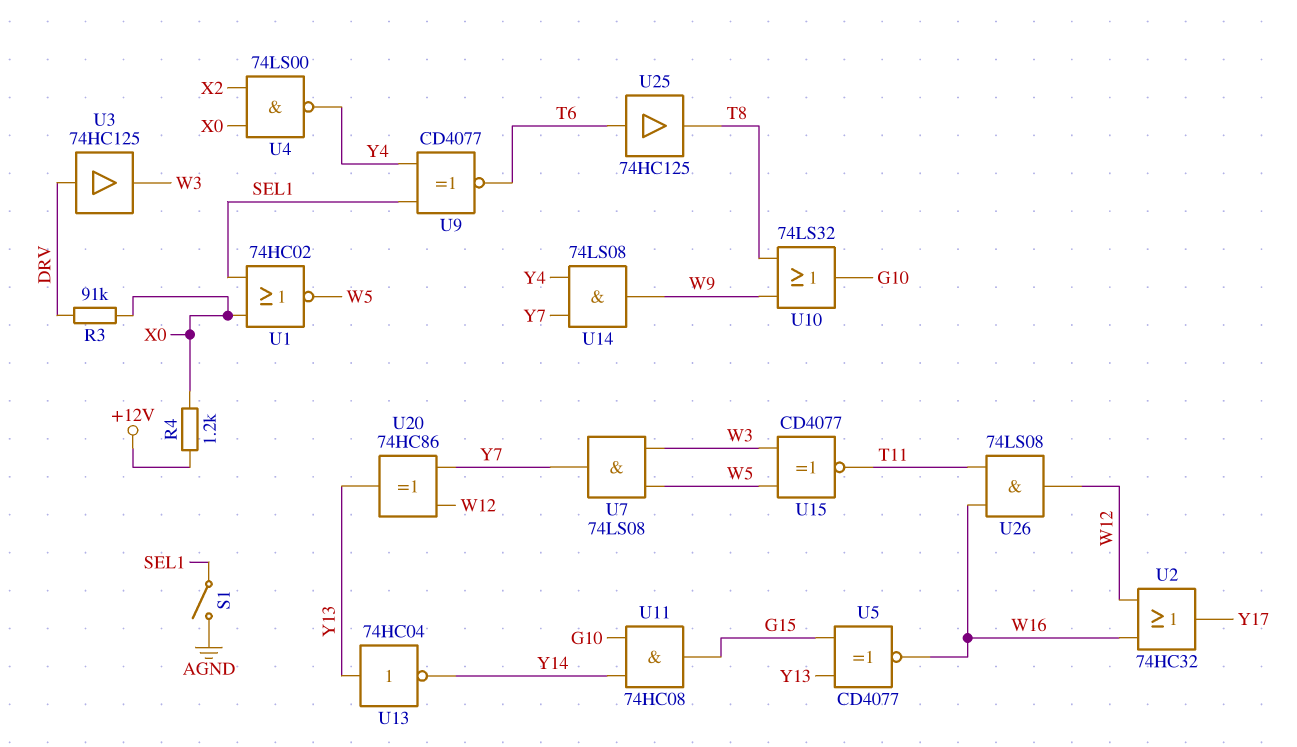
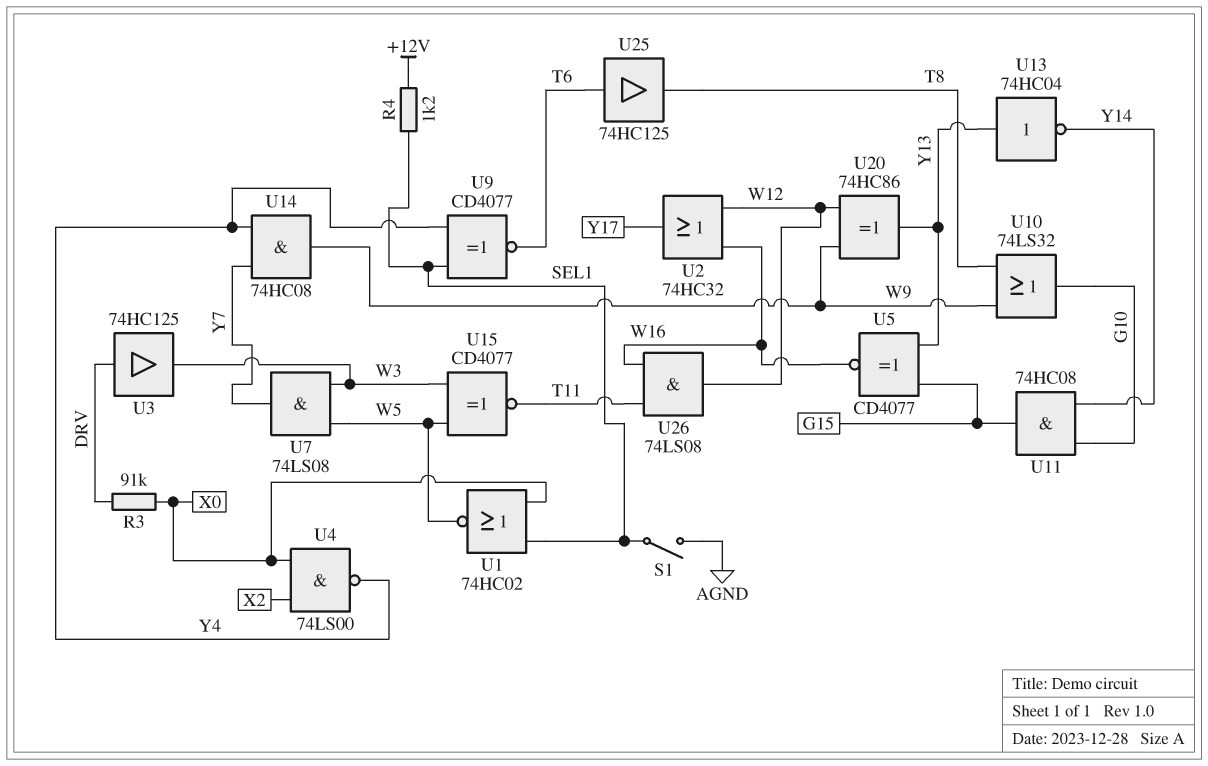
R4: 1.2k (+12V, X0) -> 1.2k (+12V, SEL1)
U14: AND 74LS08 (in Y4, in Y7, out W9) -> AND 74HC08 (in Y4, in Y7, out W9)
U20: XOR 74HC86 (in W12, in Y7, out Y13) -> XOR 74HC86 (in W9, in W12, out Y13)

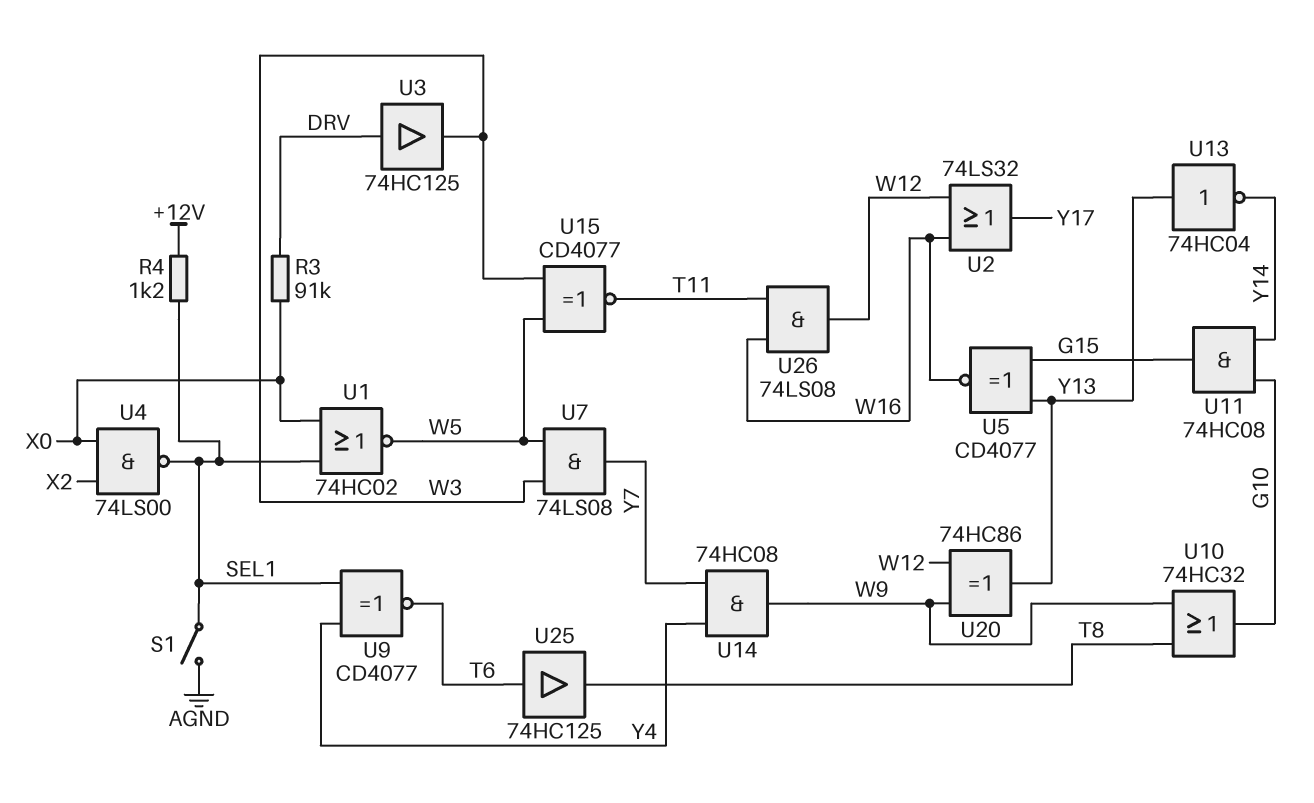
U2: OR 74HC32 (in W12, in W16, out Y17) -> OR 74LS32 (in W12, in W16, out Y17)
U4: NAND 74LS00 (in X0, in X2, out Y4) -> NAND 74LS00 (in X0, in X2, out SEL1)
U10: OR 74LS32 (in T8, in W9, out G10) -> OR 74HC32 (in T8, in W9, out G10)

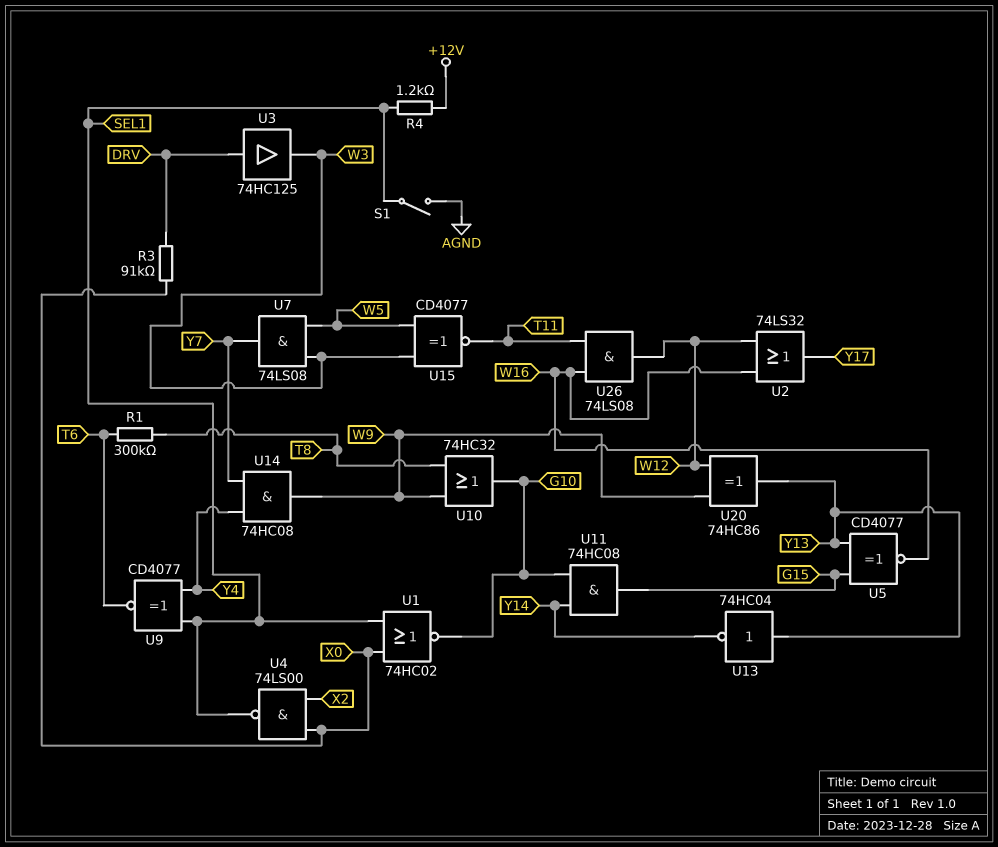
R1: none -> 300k (T6, T8)
U1: NOR 74HC02 (in SEL1, in X0, out W5) -> NOR 74HC02 (in SEL1, in X0, out G10)
U25: buffer 74HC125 (in T6, out T8) -> none

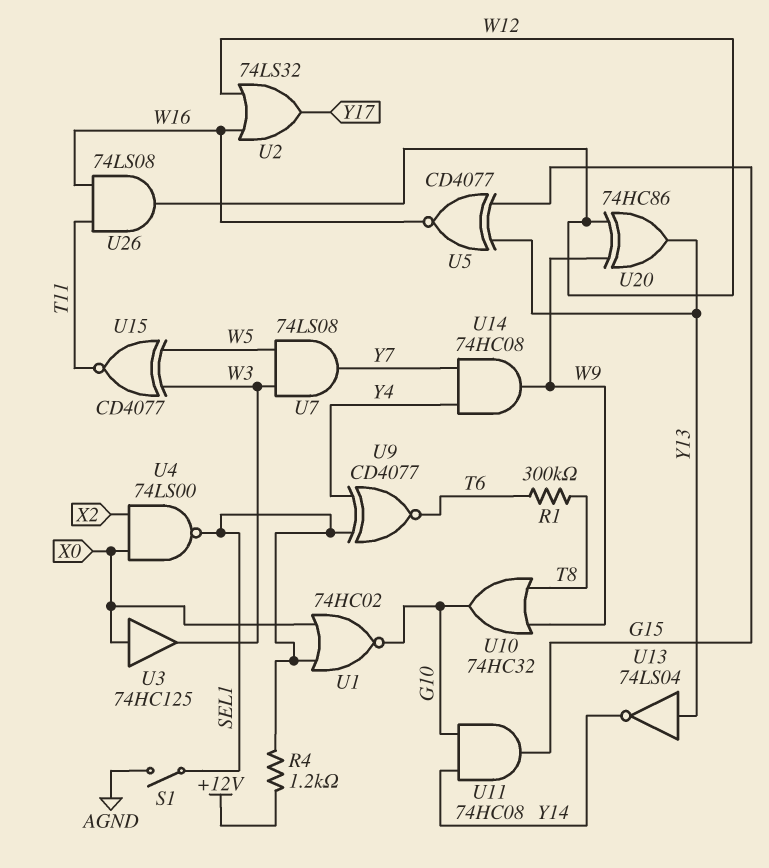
R3: 91k (DRV, X0) -> none
U3: buffer 74HC125 (in DRV, out W3) -> buffer 74HC125 (in X0, out W3)
U13: NOT 74HC04 (in Y13, out Y14) -> NOT 74LS04 (in Y13, out Y14)

